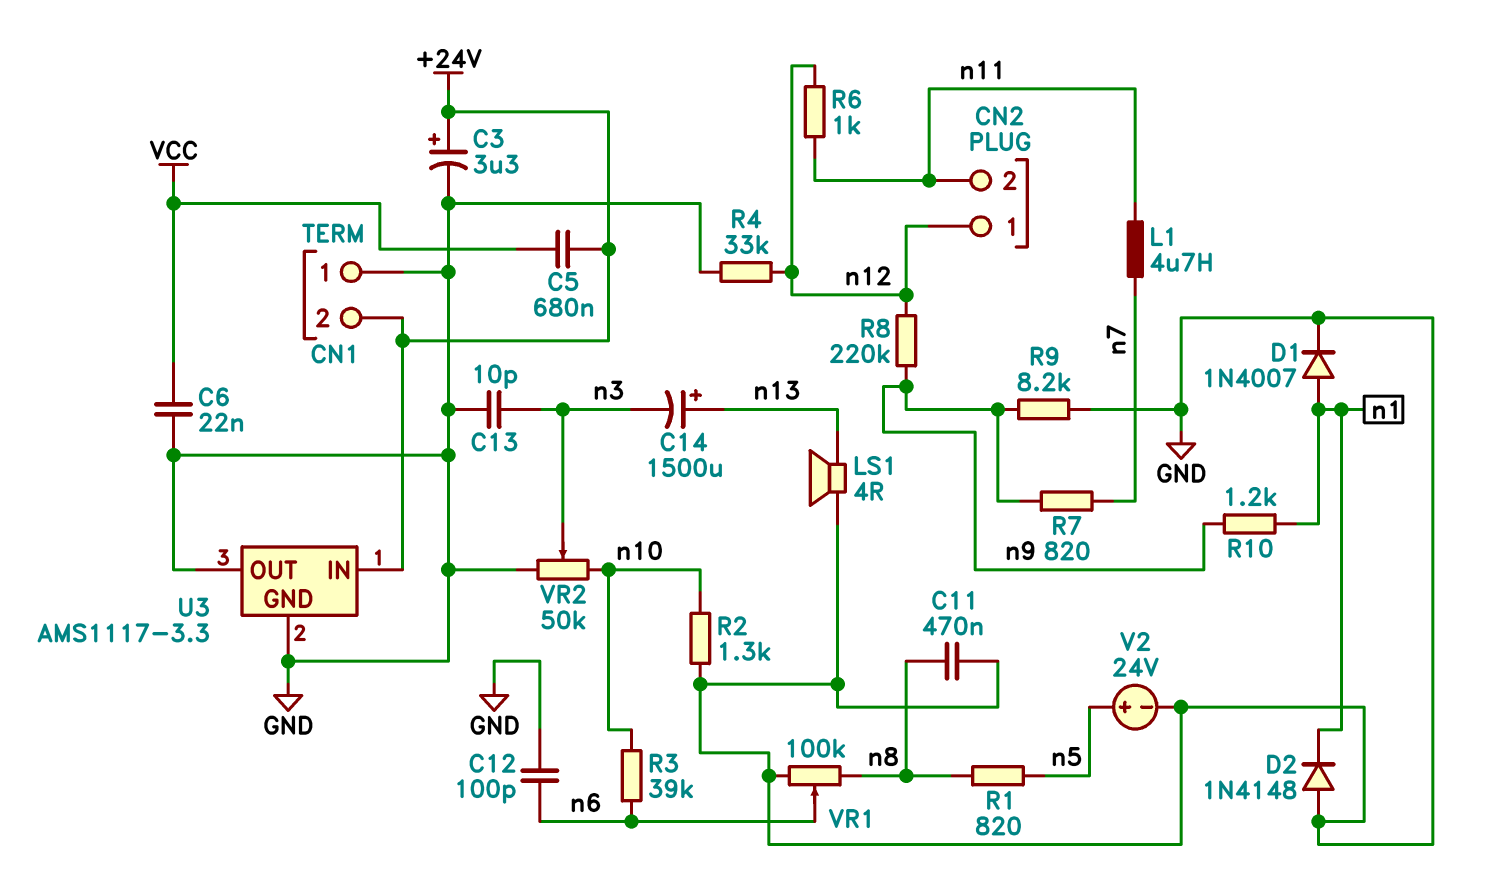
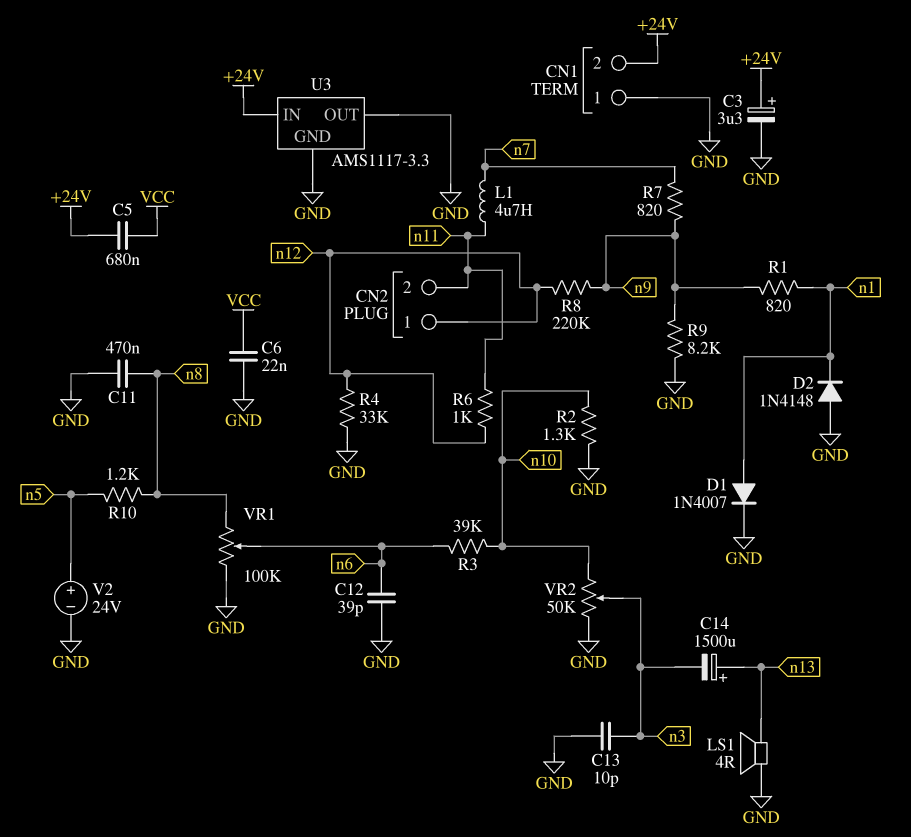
C12: 100pF (GND, n6) -> 39pF (GND, n6)
R1: 820 (n5, n8) -> 820 (n1, n9)
R10: 1.2k (n1, n9) -> 1.2k (n5, n8)

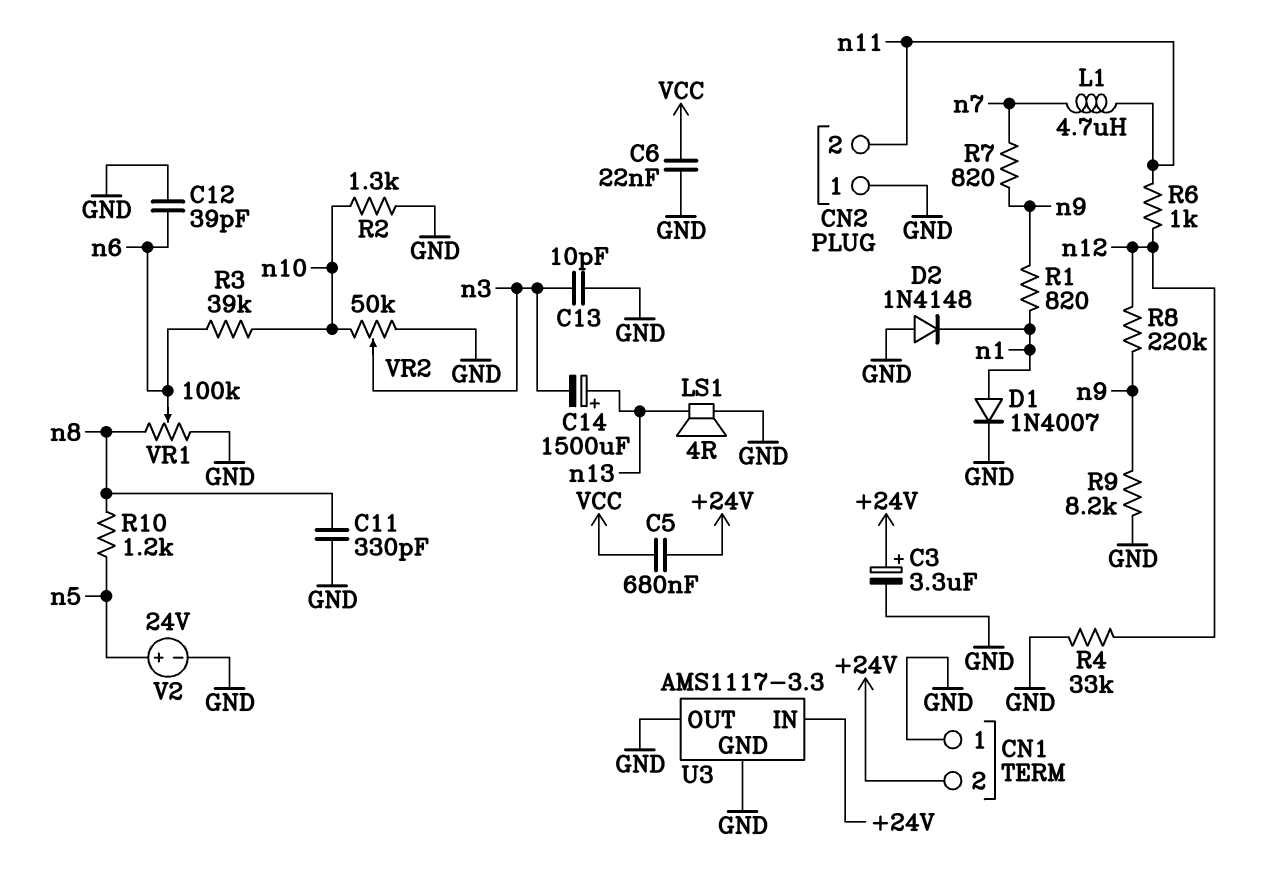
C11: 470nF (GND, n8) -> 330pF (GND, n8)
CN2 pin 1: n12 -> GND

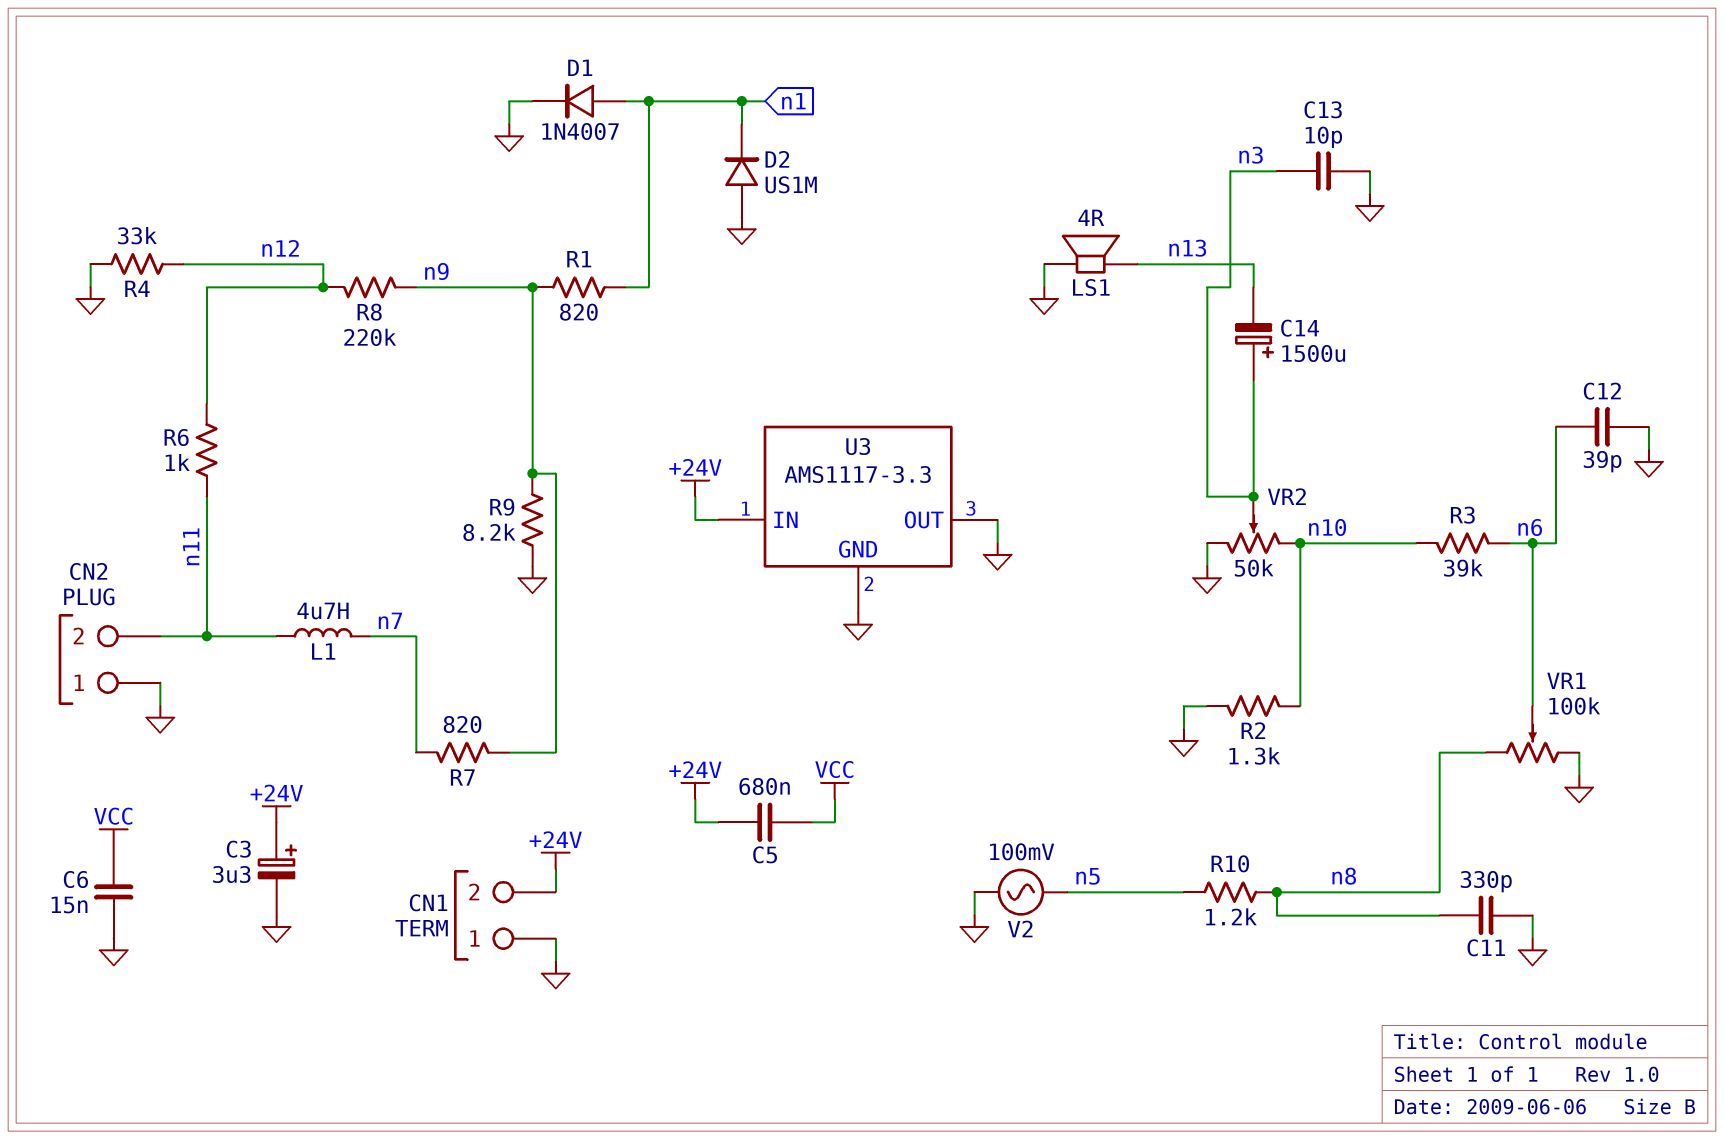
C6: 22nF (GND, VCC) -> 15nF (GND, VCC)
C14: 1500uF (plus n13, minus n3) -> 1500uF (plus n3, minus n13)
D2: diode 1N4148 (A GND, K n1) -> diode US1M (A GND, K n1)
V2: 24V (plus n5, minus GND) -> AC 100mV (GND, n5)

